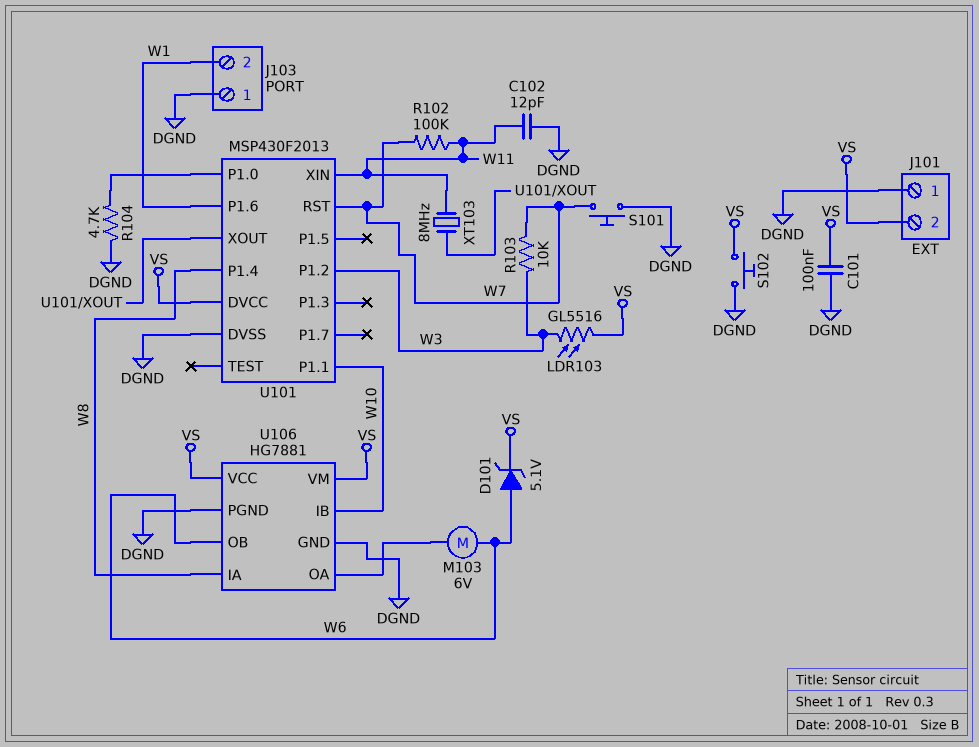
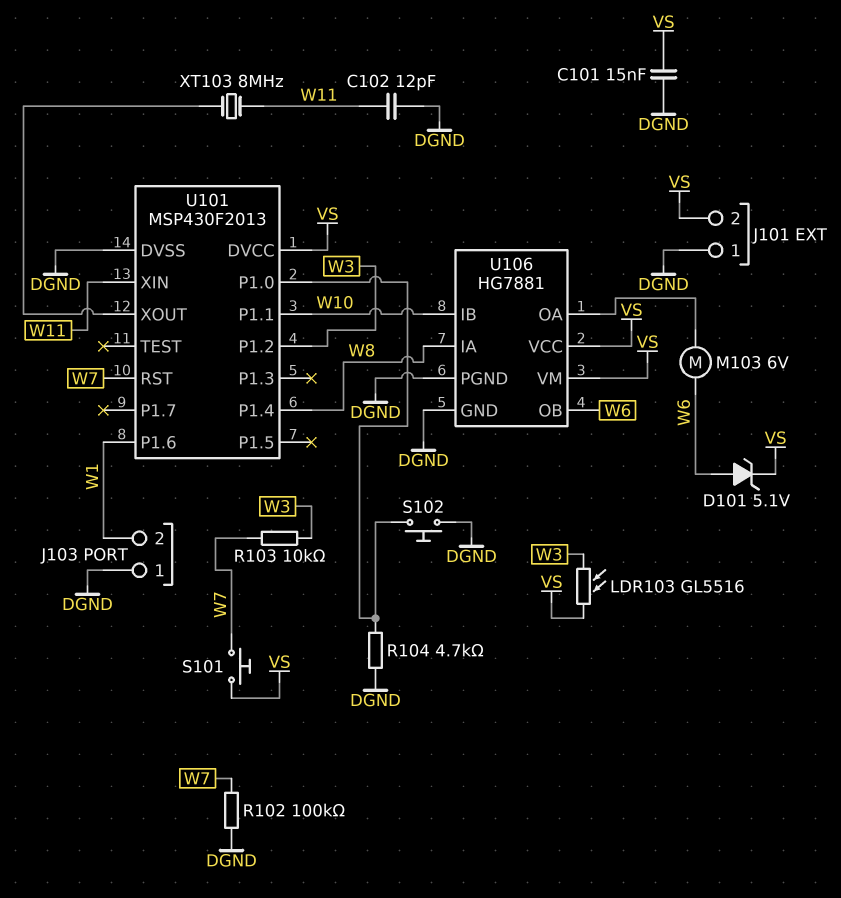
C101: 100nF (DGND, VS) -> 15nF (DGND, VS)
R102: 100k (W7, W11) -> 100k (DGND, W7)
S101: button (DGND, W7) -> button (VS, W7)
S102: button (DGND, VS) -> button (DGND, U101/P1.0)

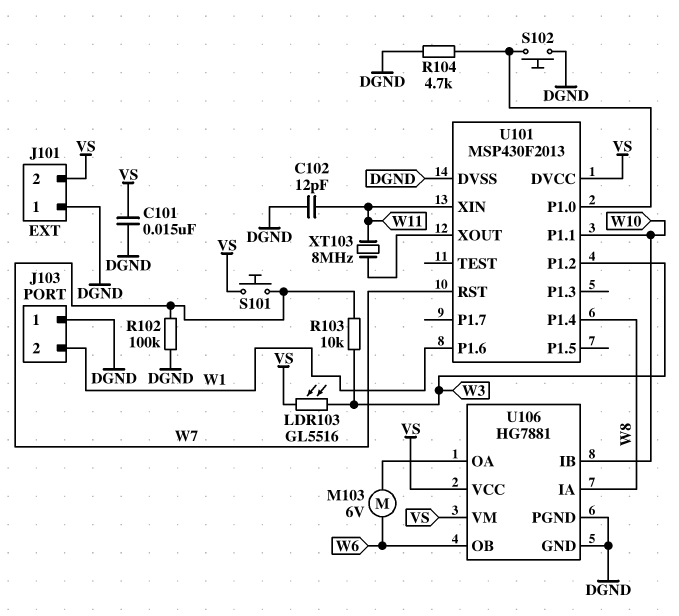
D101: zener 5.1V (A W6, K VS) -> none

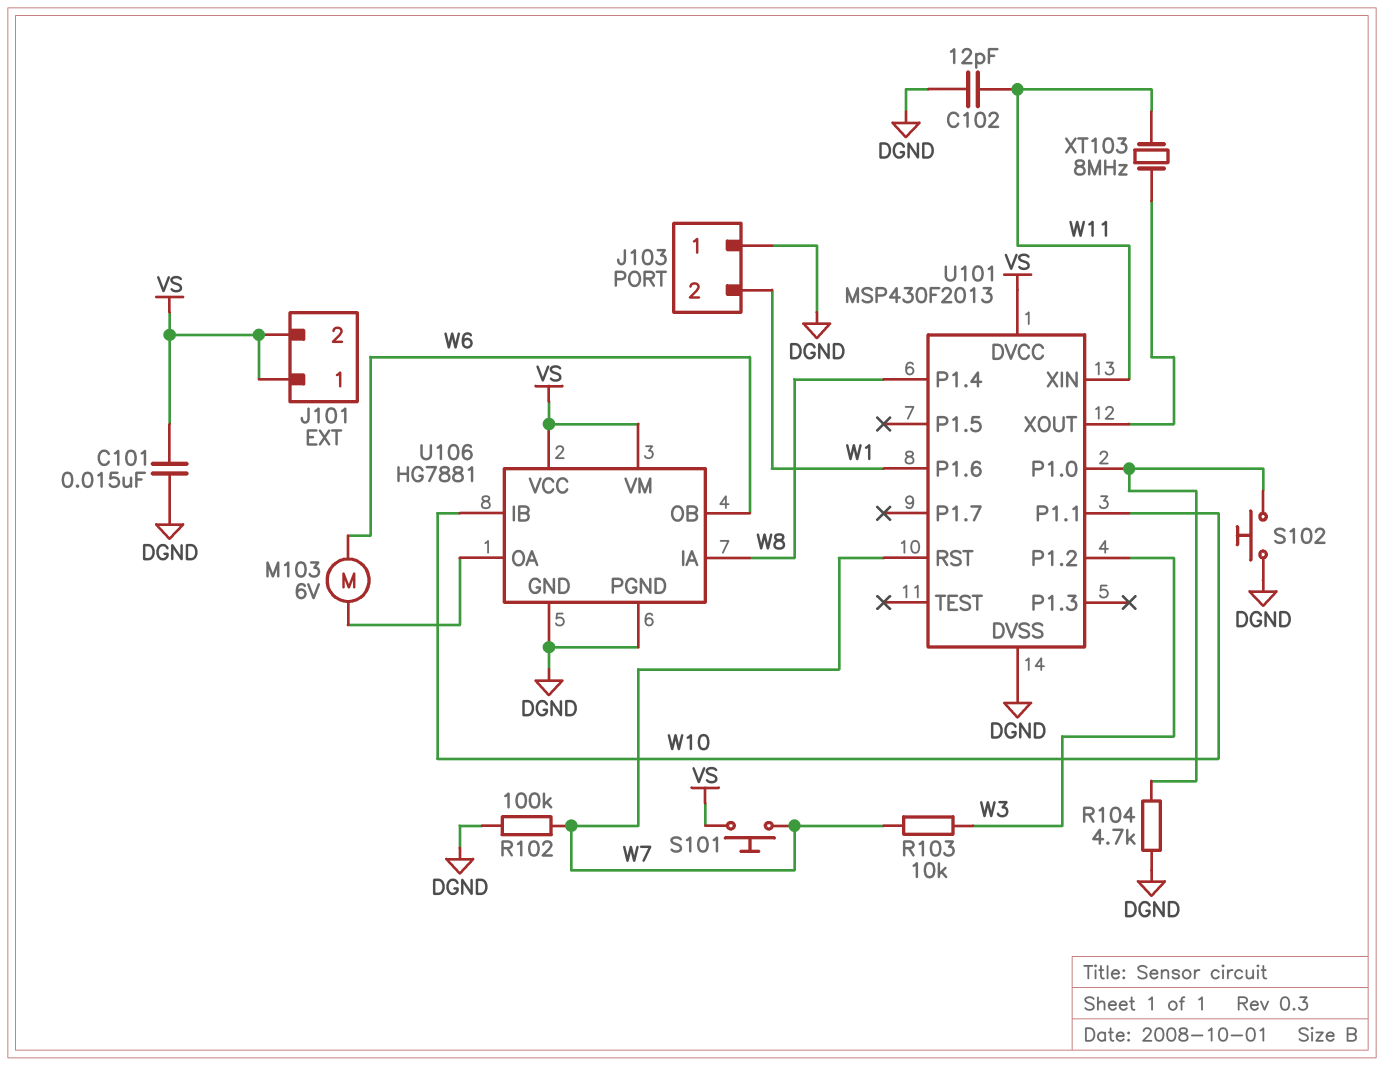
J101 pin 1: DGND -> VS
LDR103: GL5516 (VS, W3) -> none

